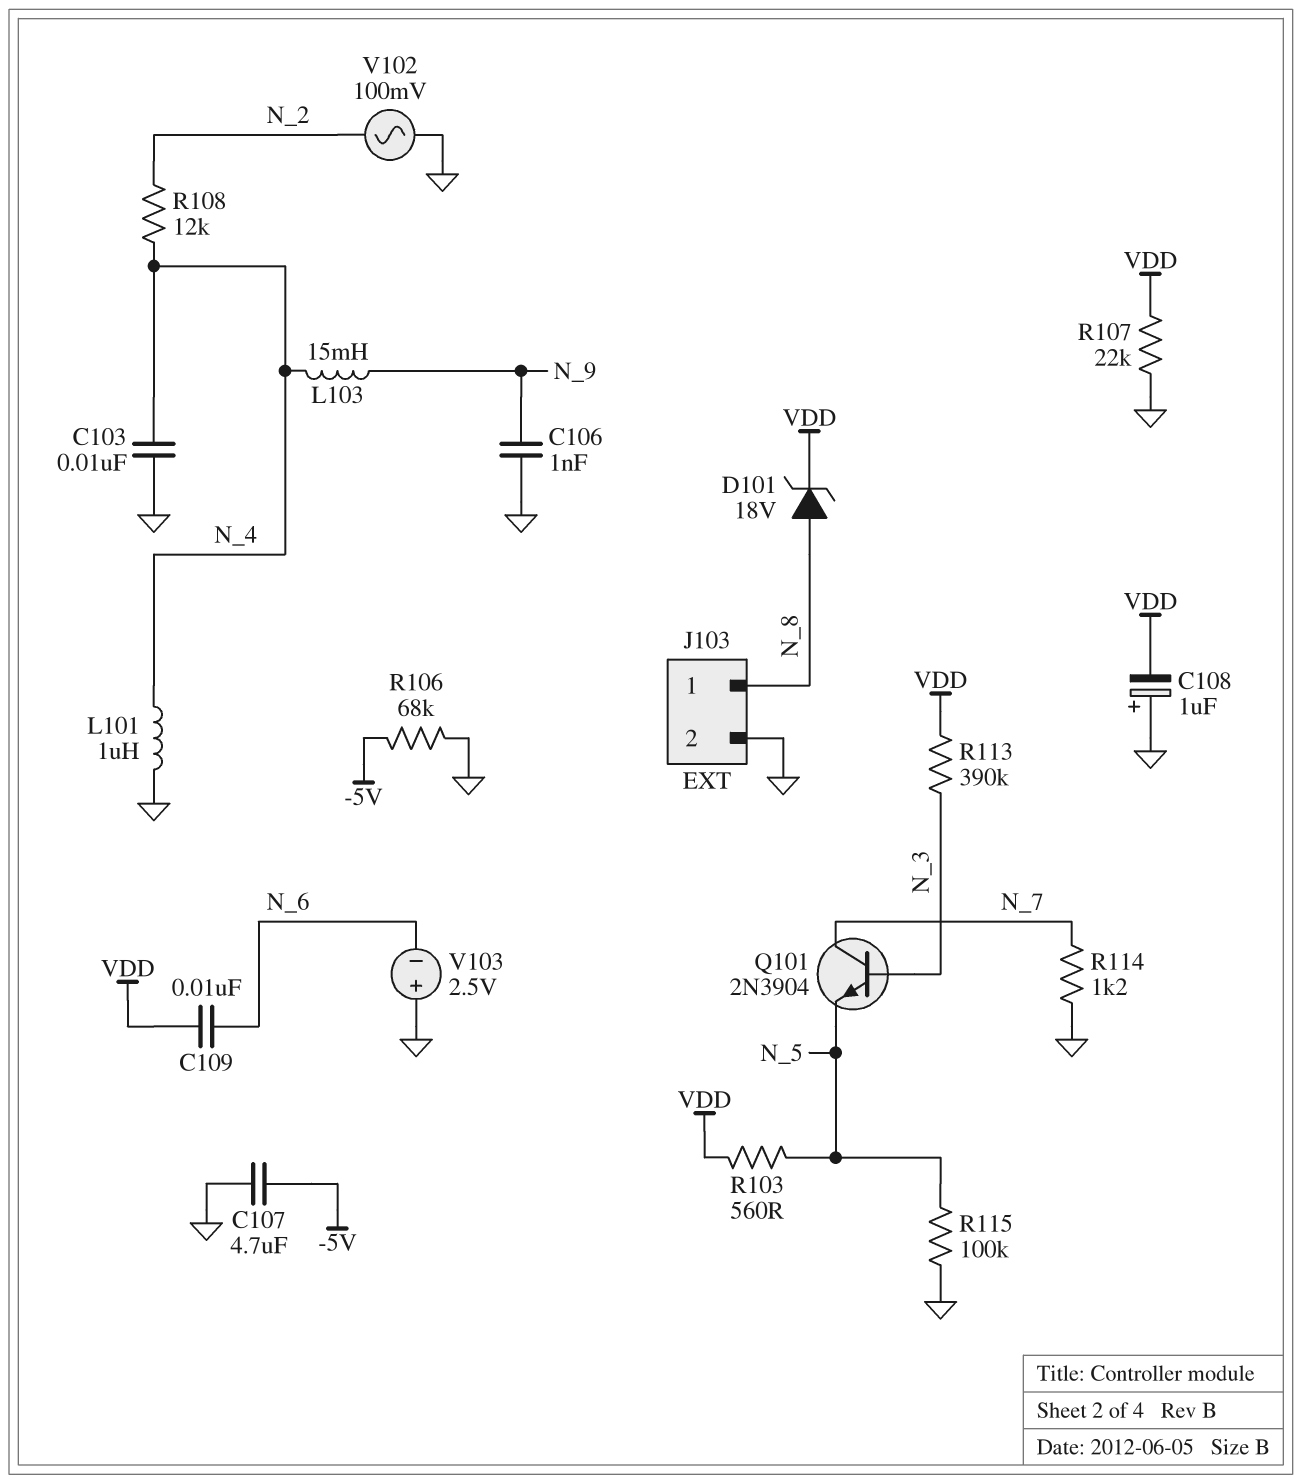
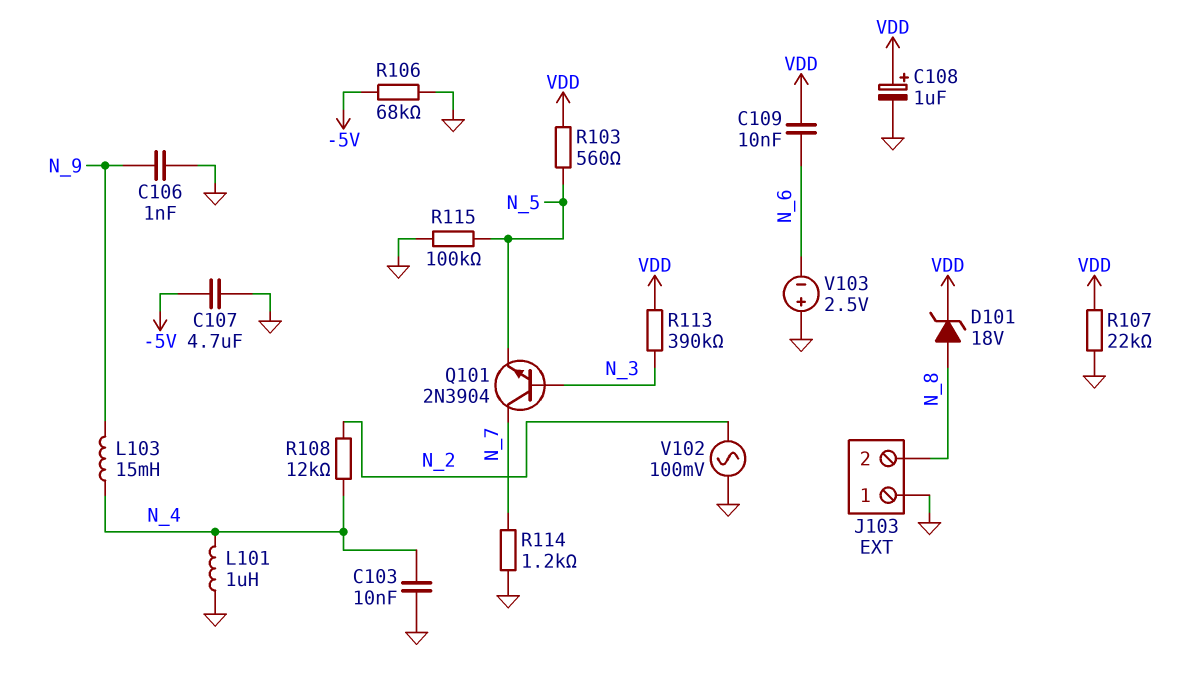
C108: 1uF (plus GND, minus VDD) -> 1uF (plus VDD, minus GND)
J103 pin 1: N_8 -> GND
J103 pin 2: GND -> N_8

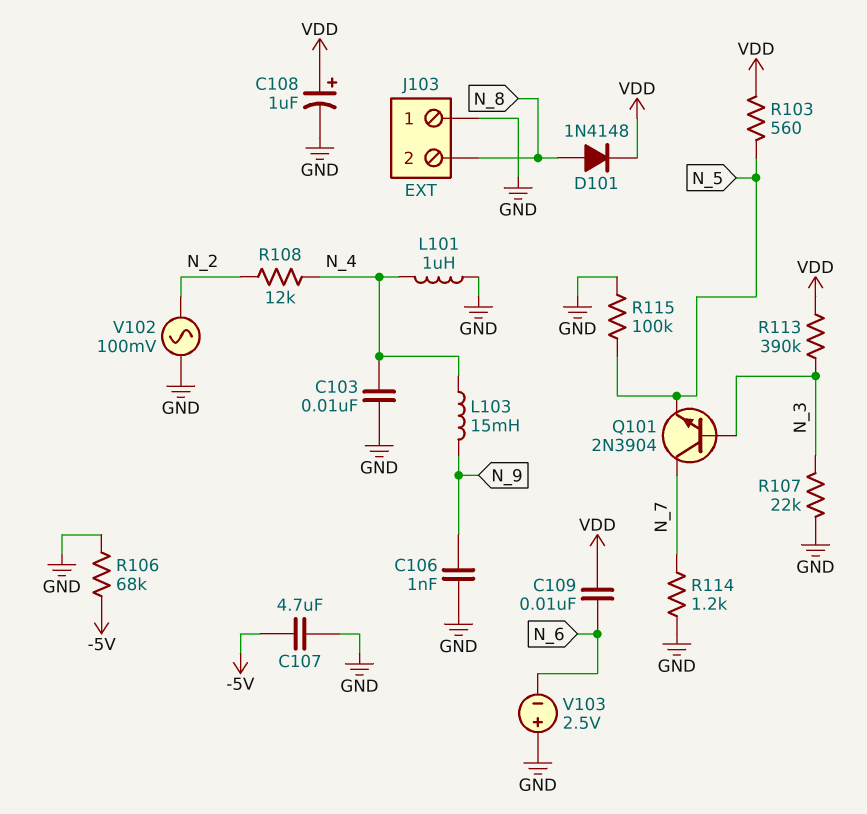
D101: zener 18V (A N_8, K VDD) -> diode 1N4148 (A N_8, K VDD)
R107: 22k (GND, VDD) -> 22k (GND, N_3)

